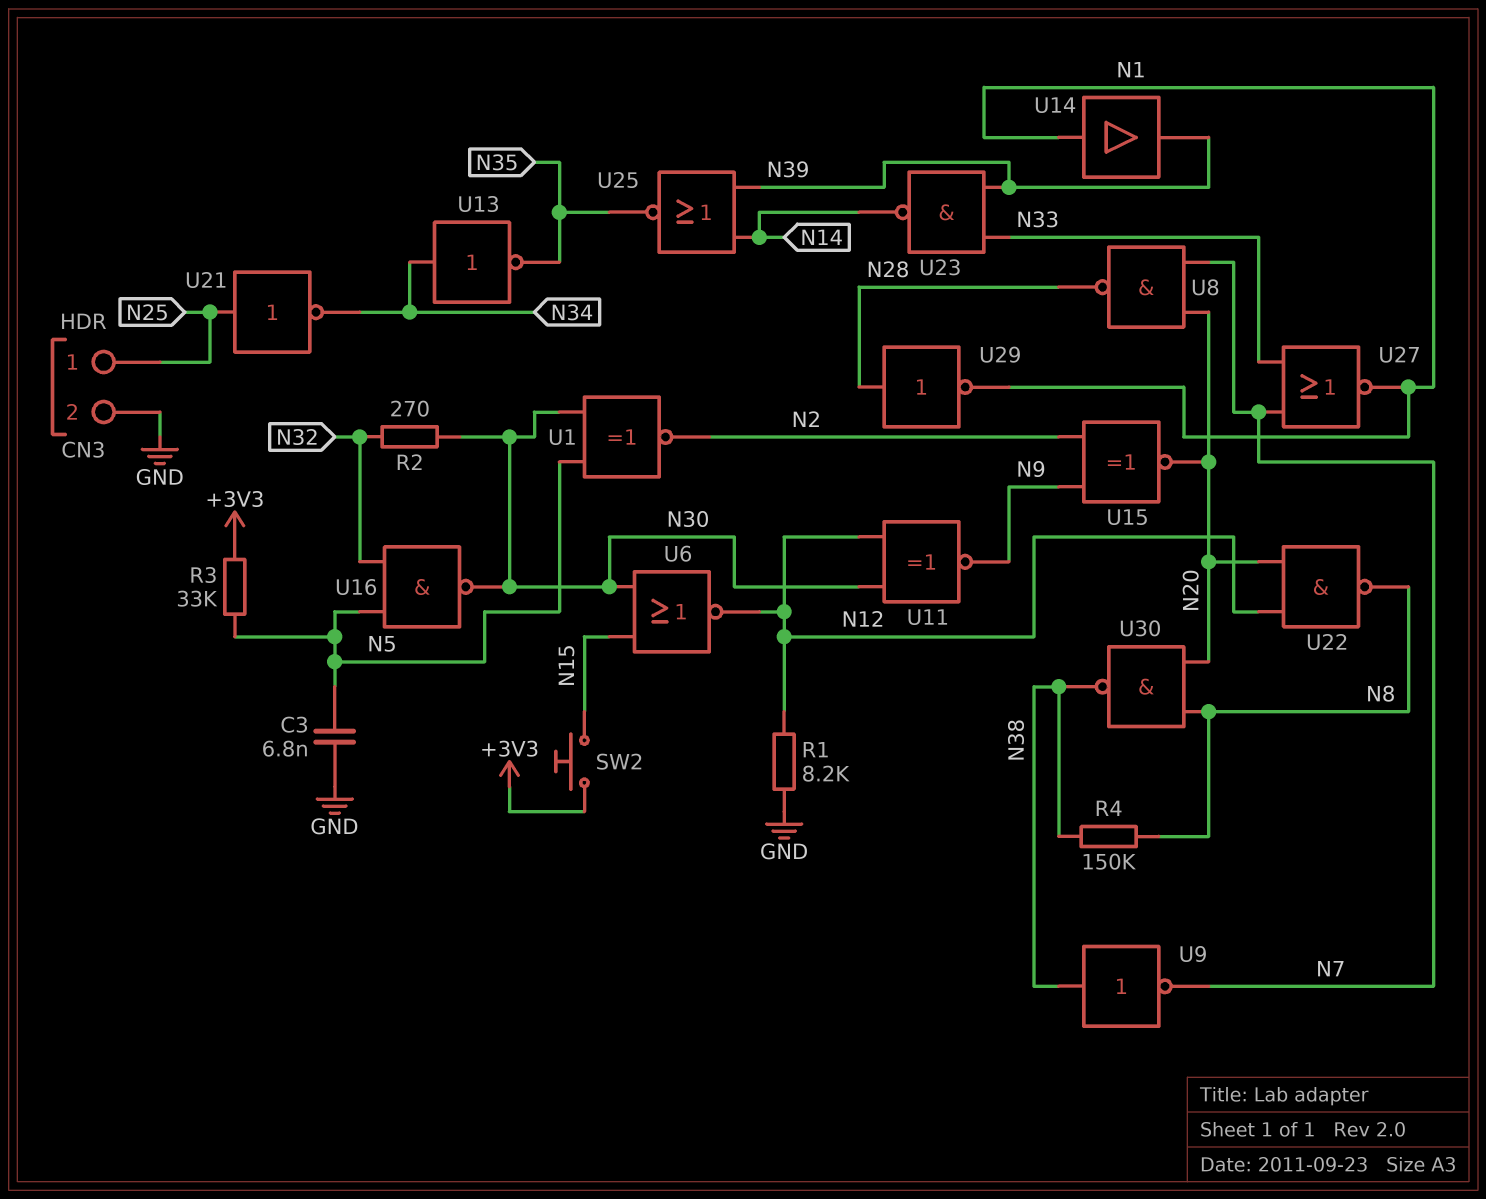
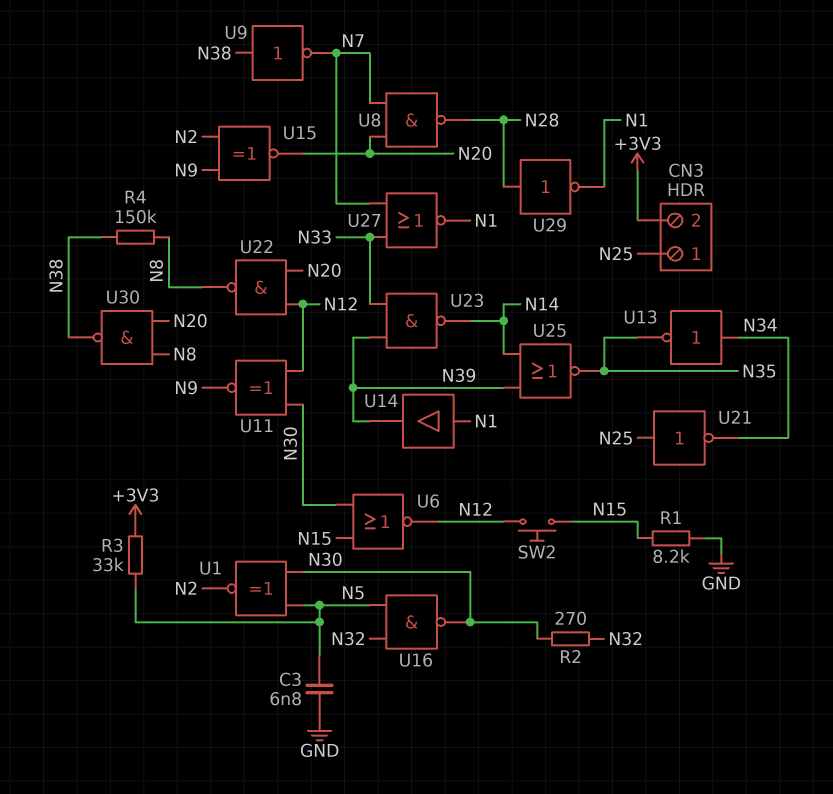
CN3 pin 2: GND -> +3V3
R1: 8.2k (GND, N12) -> 8.2k (GND, N15)
SW2: button (+3V3, N15) -> button (N12, N15)

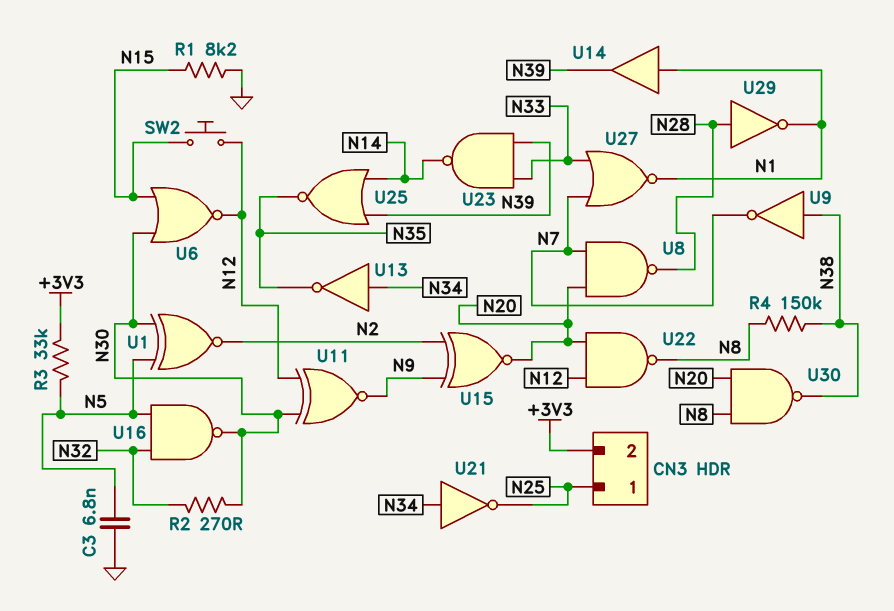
U21: NOT (in N25, out N34) -> NOT (in N34, out N25)

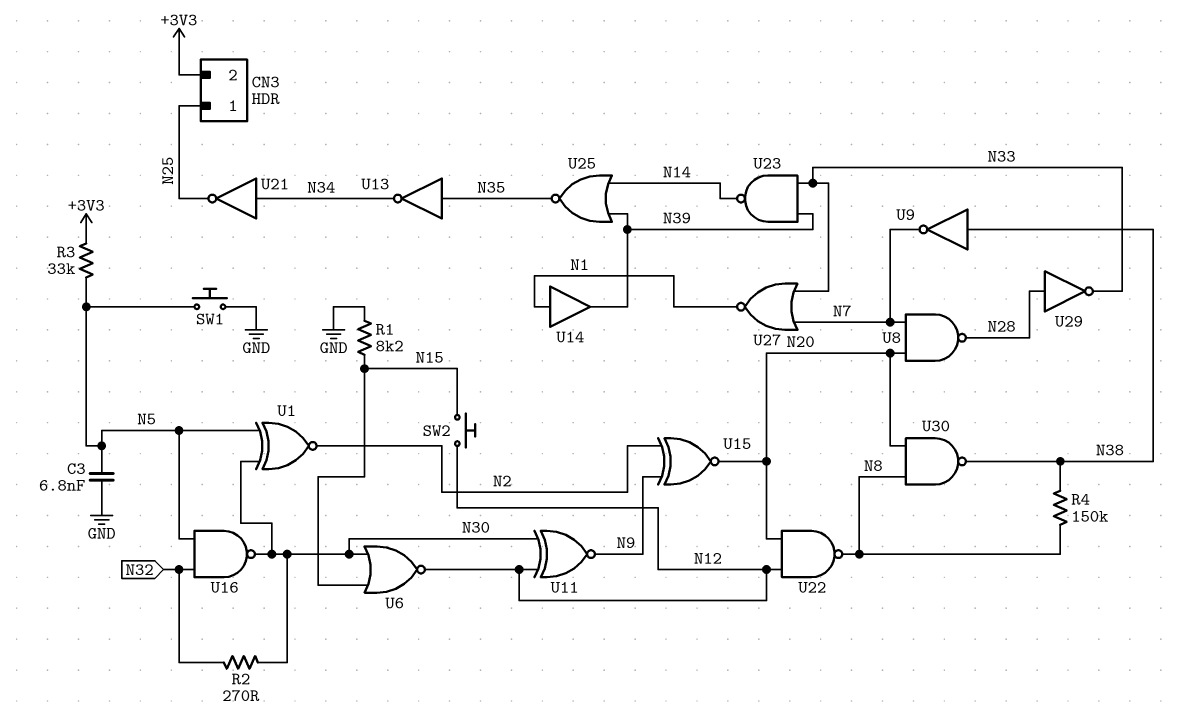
SW1: none -> button (GND, N5)
U13: NOT (in N34, out N35) -> NOT (in N35, out N34)
U29: NOT (in N28, out N1) -> NOT (in N28, out N33)

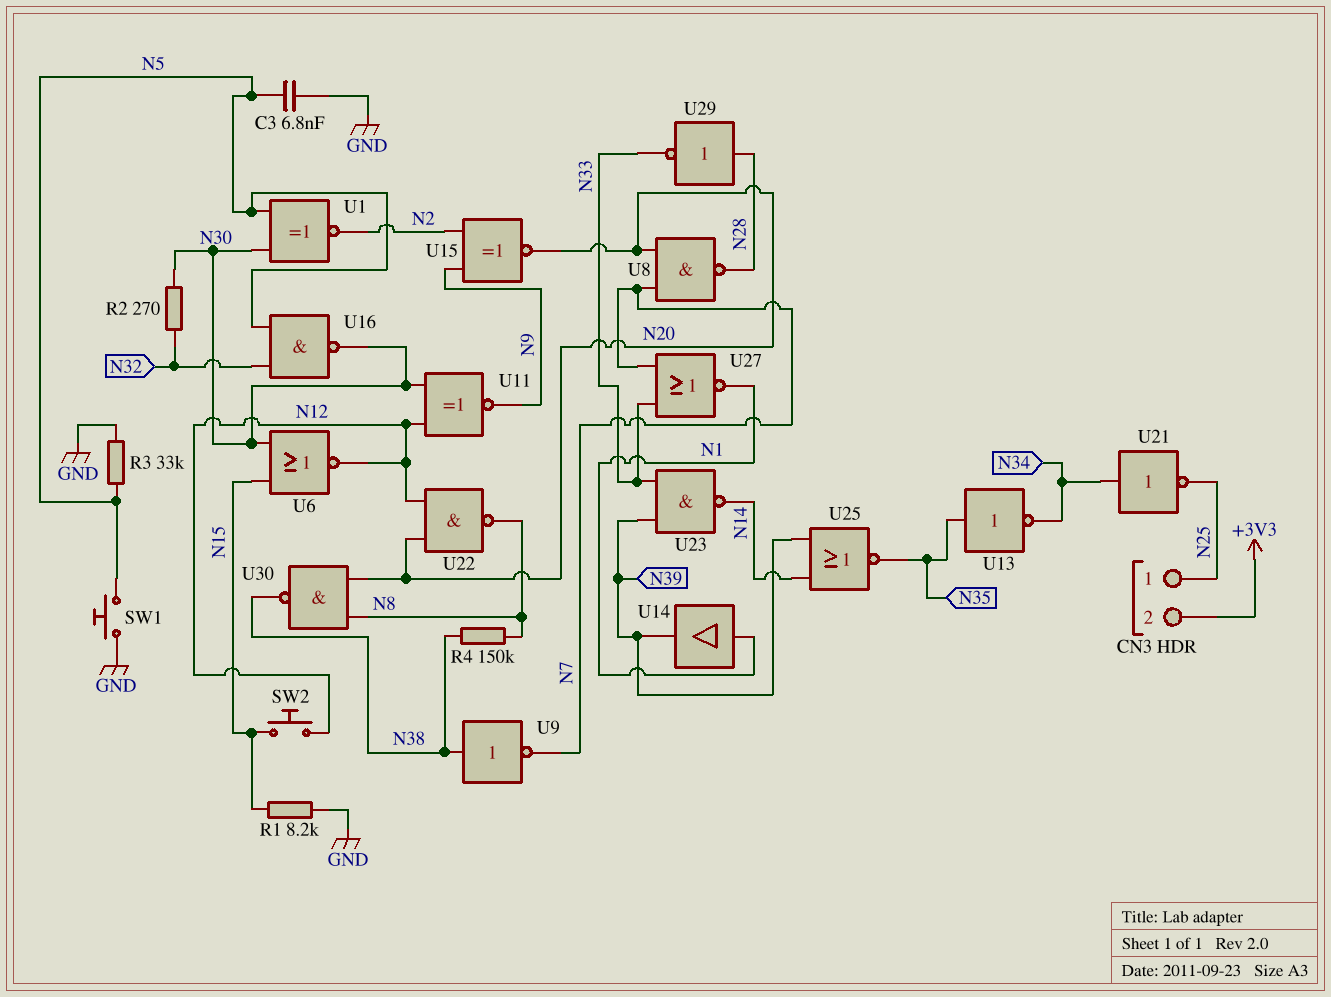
R3: 33k (+3V3, N5) -> 33k (GND, N5)

